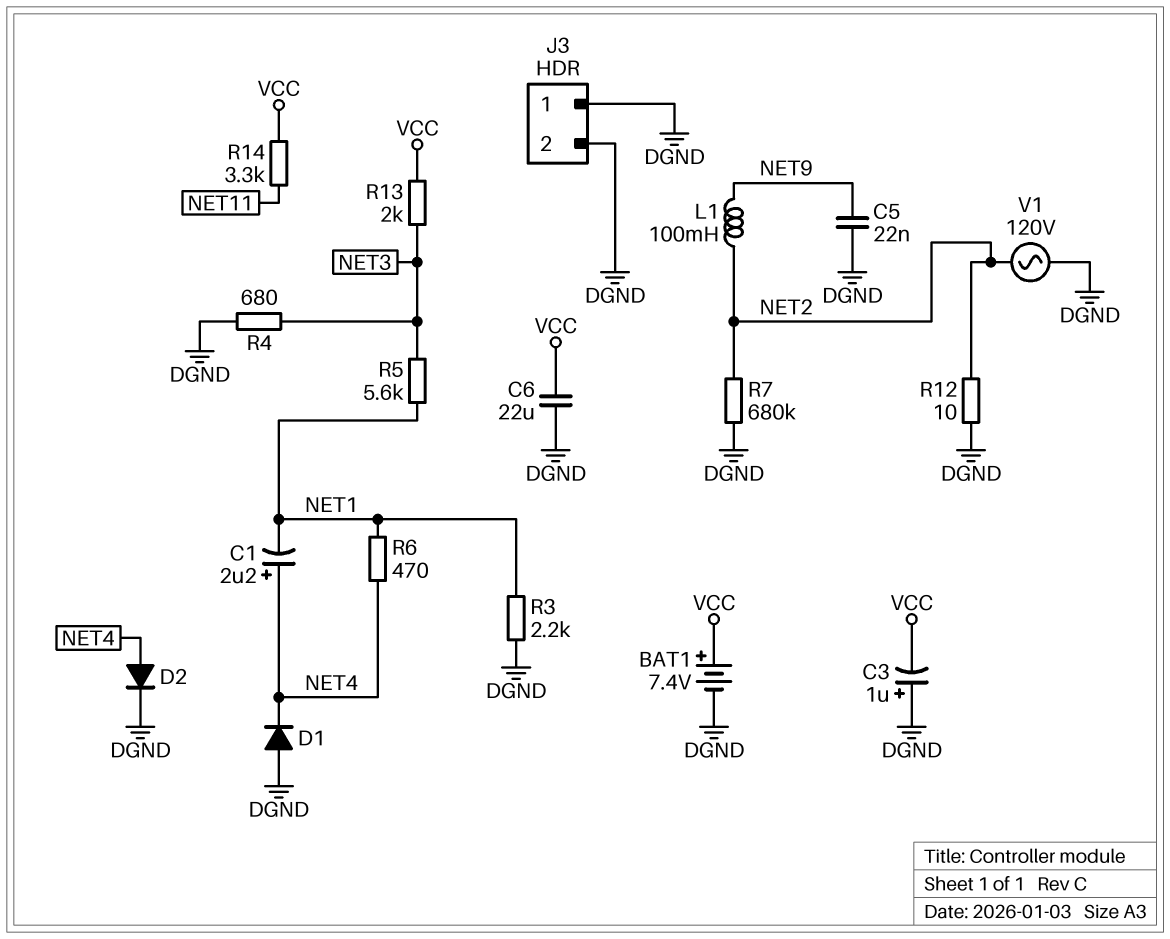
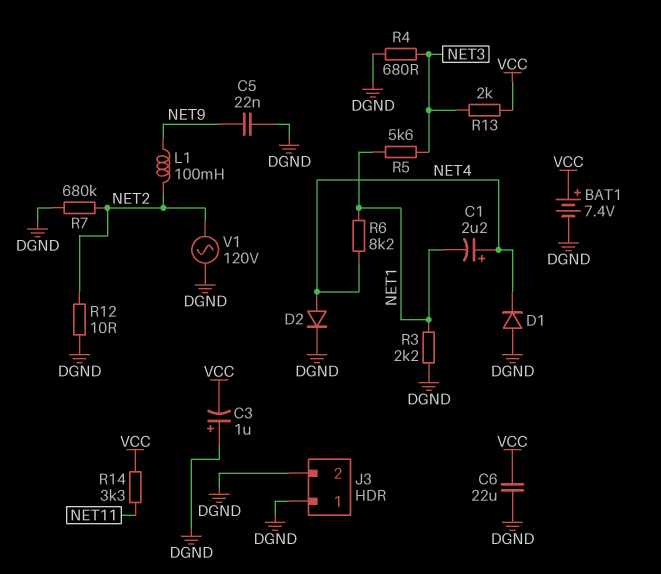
R6: 470 (NET1, NET4) -> 8.2k (NET1, NET4)

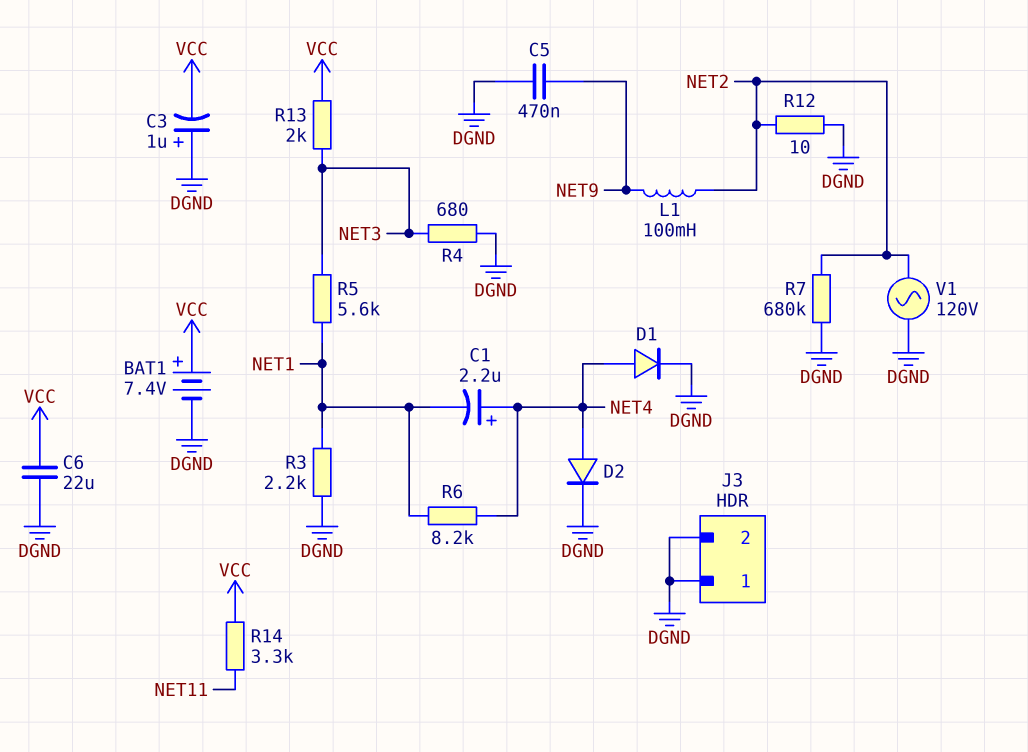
C5: 22nF (DGND, NET9) -> 470nF (DGND, NET9)
D1: diode (A DGND, K NET4) -> diode (A NET4, K DGND)

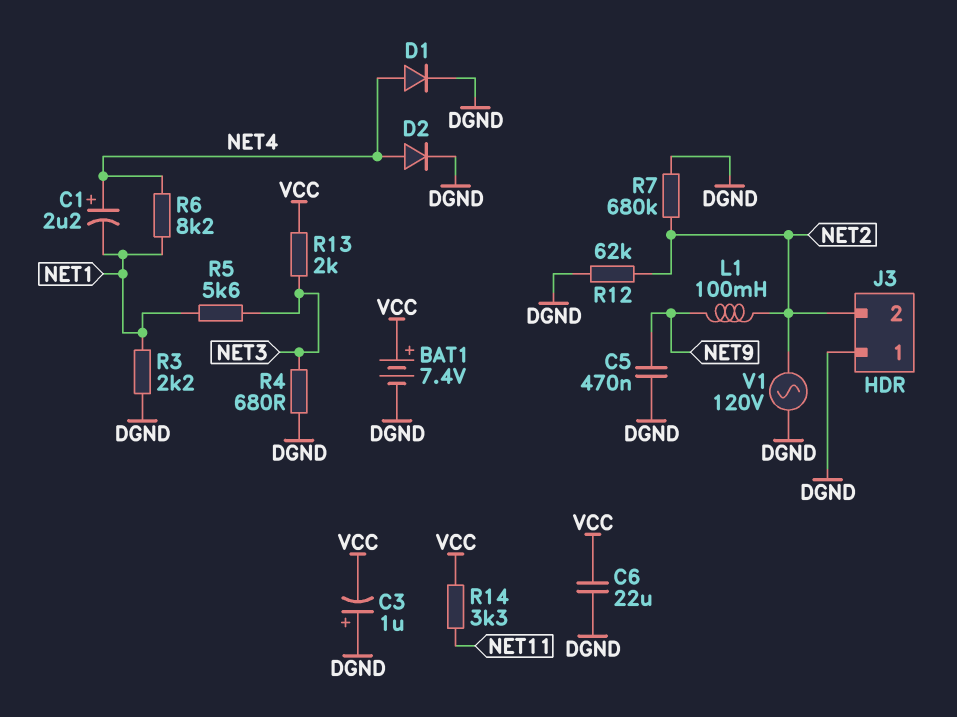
J3 pin 2: DGND -> NET2
R12: 10 (DGND, NET2) -> 62k (DGND, NET2)

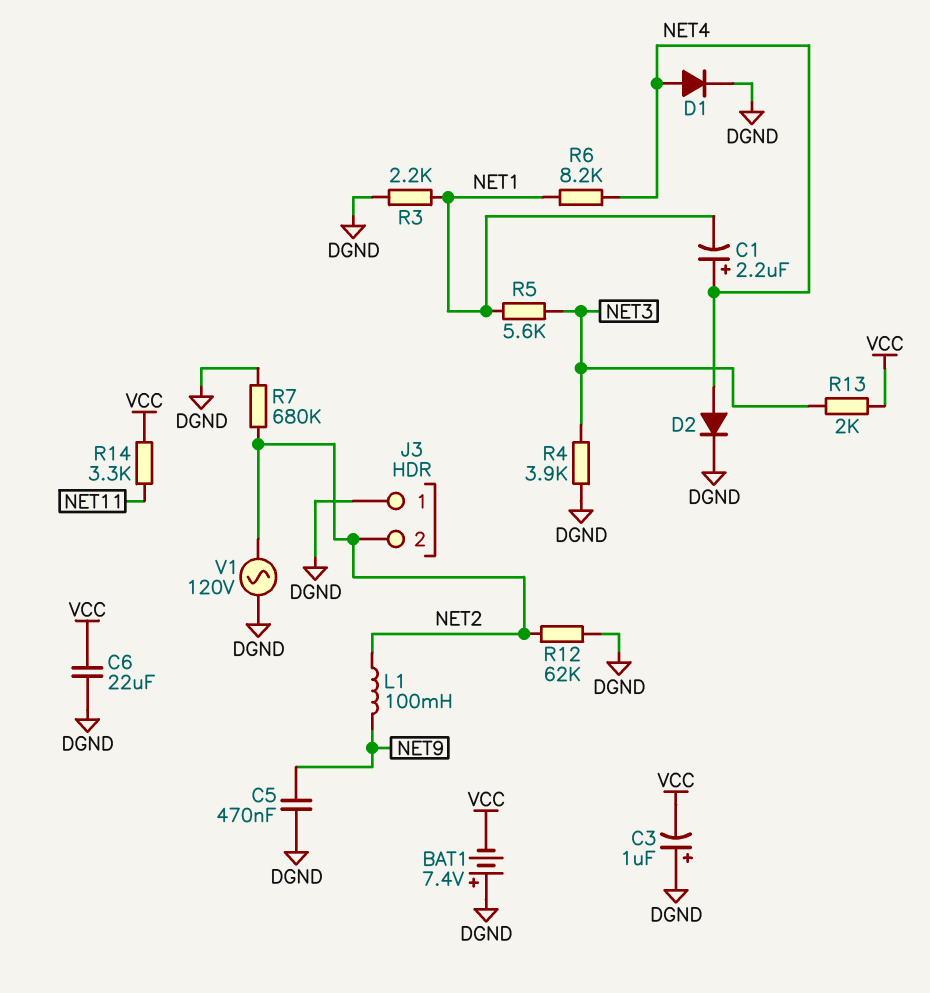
BAT1: 7.4V (plus VCC, minus DGND) -> 7.4V (plus DGND, minus VCC)
R4: 680 (DGND, NET3) -> 3.9k (DGND, NET3)

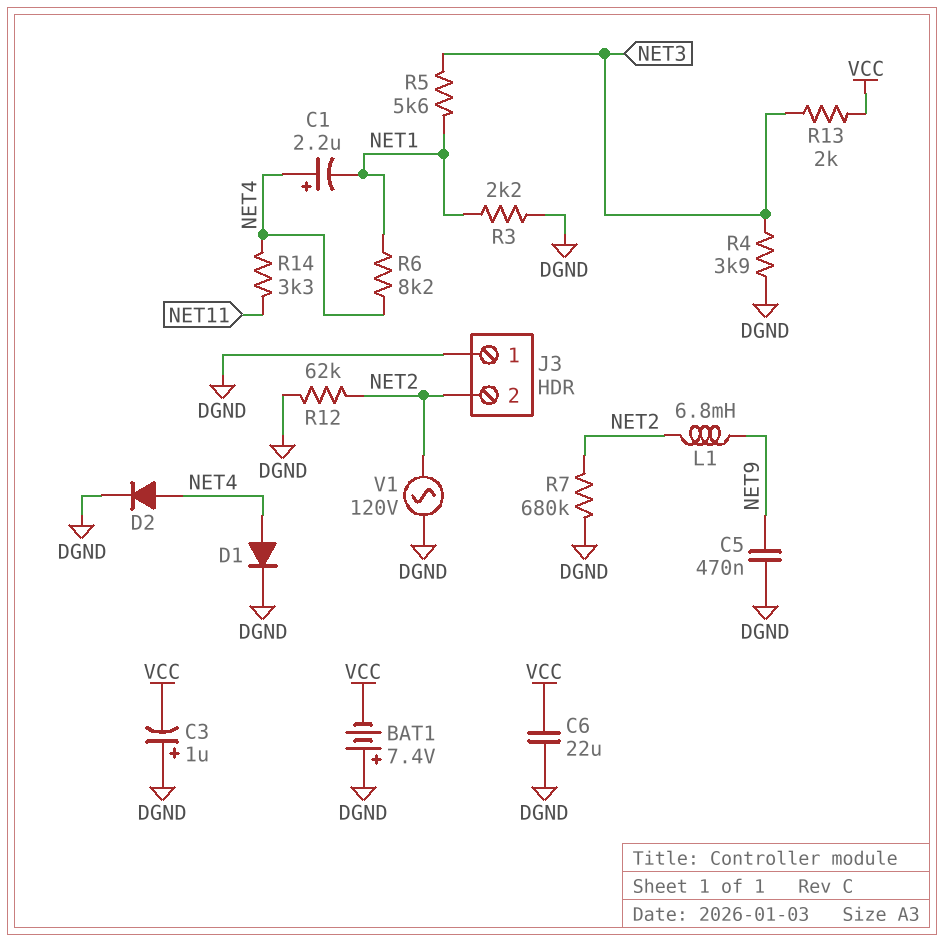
L1: 100mH (NET2, NET9) -> 6.8mH (NET2, NET9)
R14: 3.3k (NET11, VCC) -> 3.3k (NET4, NET11)

